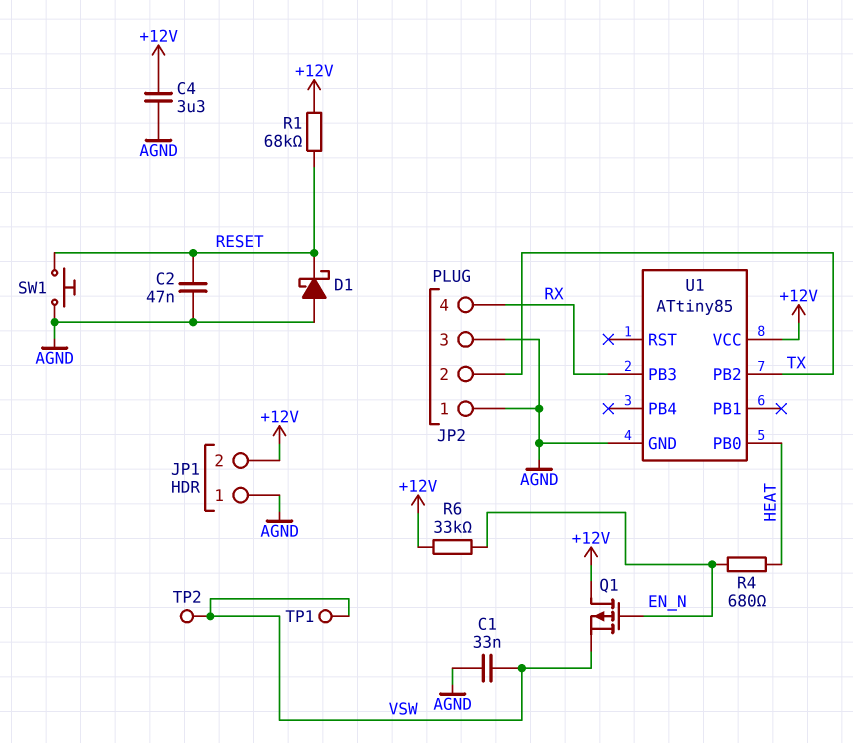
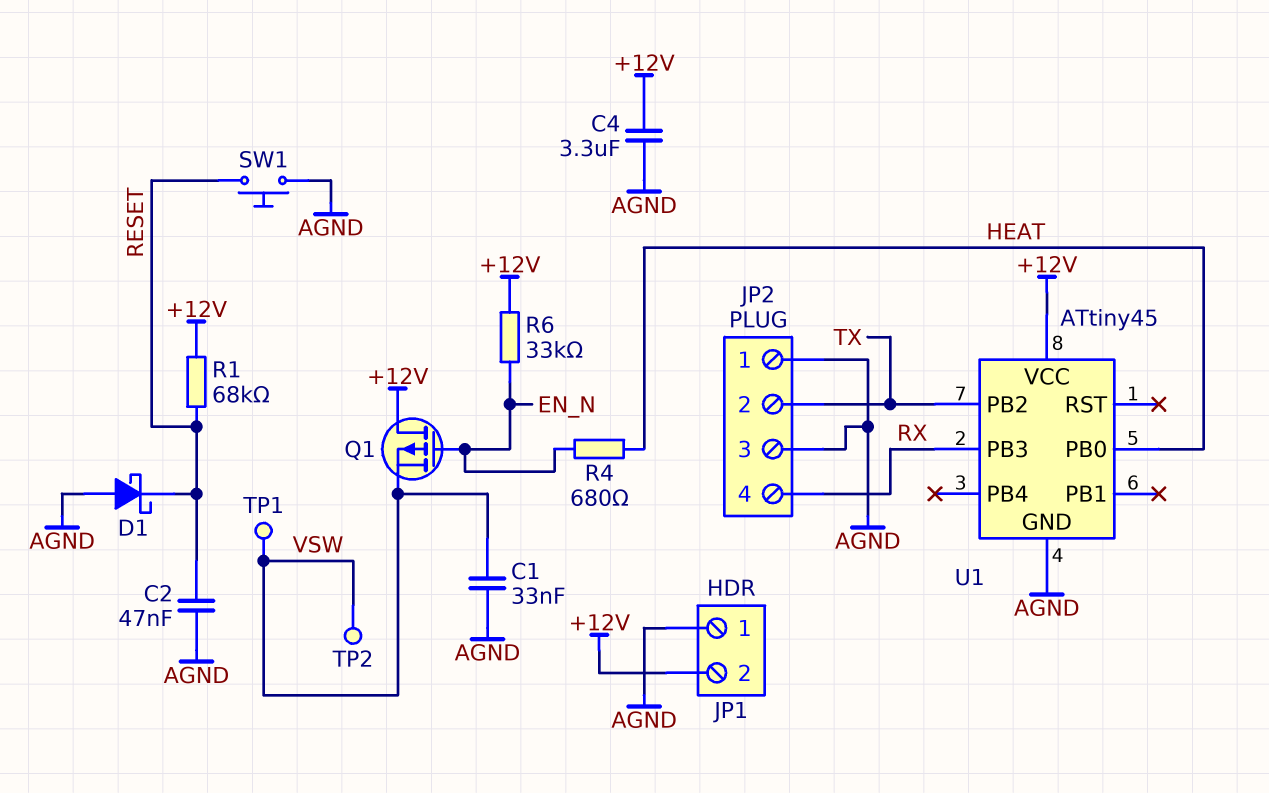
U1: ATtiny85 -> ATtiny45

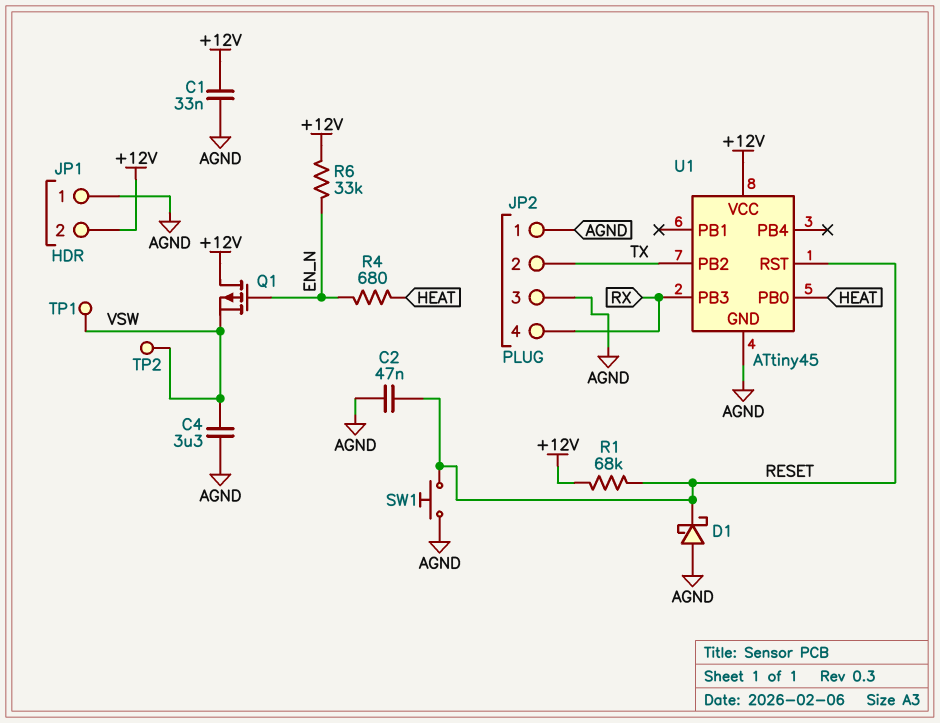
C1: 33nF (AGND, VSW) -> 33nF (+12V, AGND)
C4: 3.3uF (+12V, AGND) -> 3.3uF (AGND, VSW)
U1 pin RST: none -> RESET

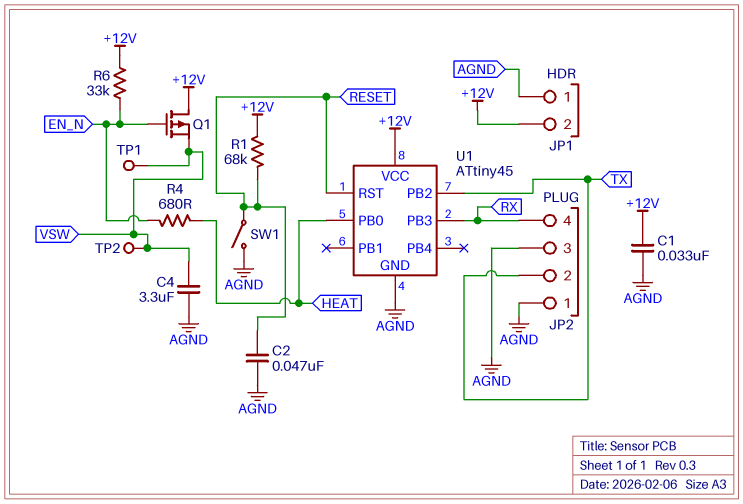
D1: schottky (A AGND, K RESET) -> none
SW1: button (AGND, RESET) -> switch (AGND, RESET)

